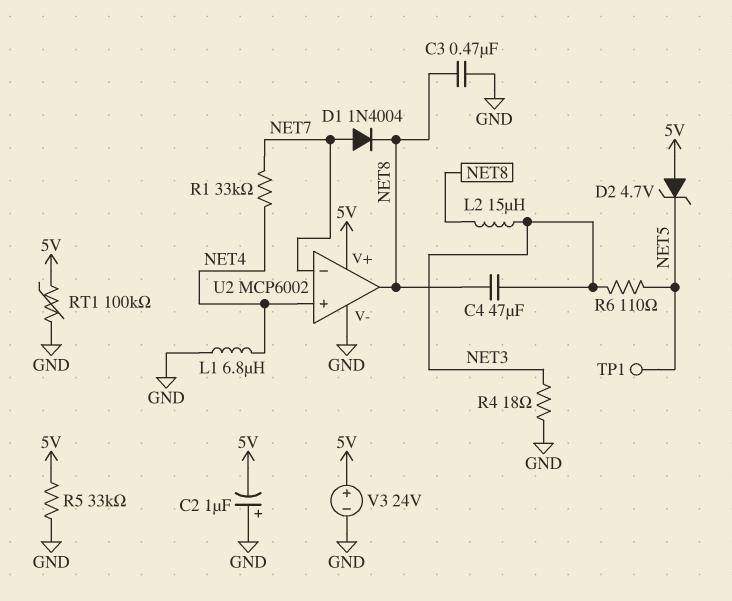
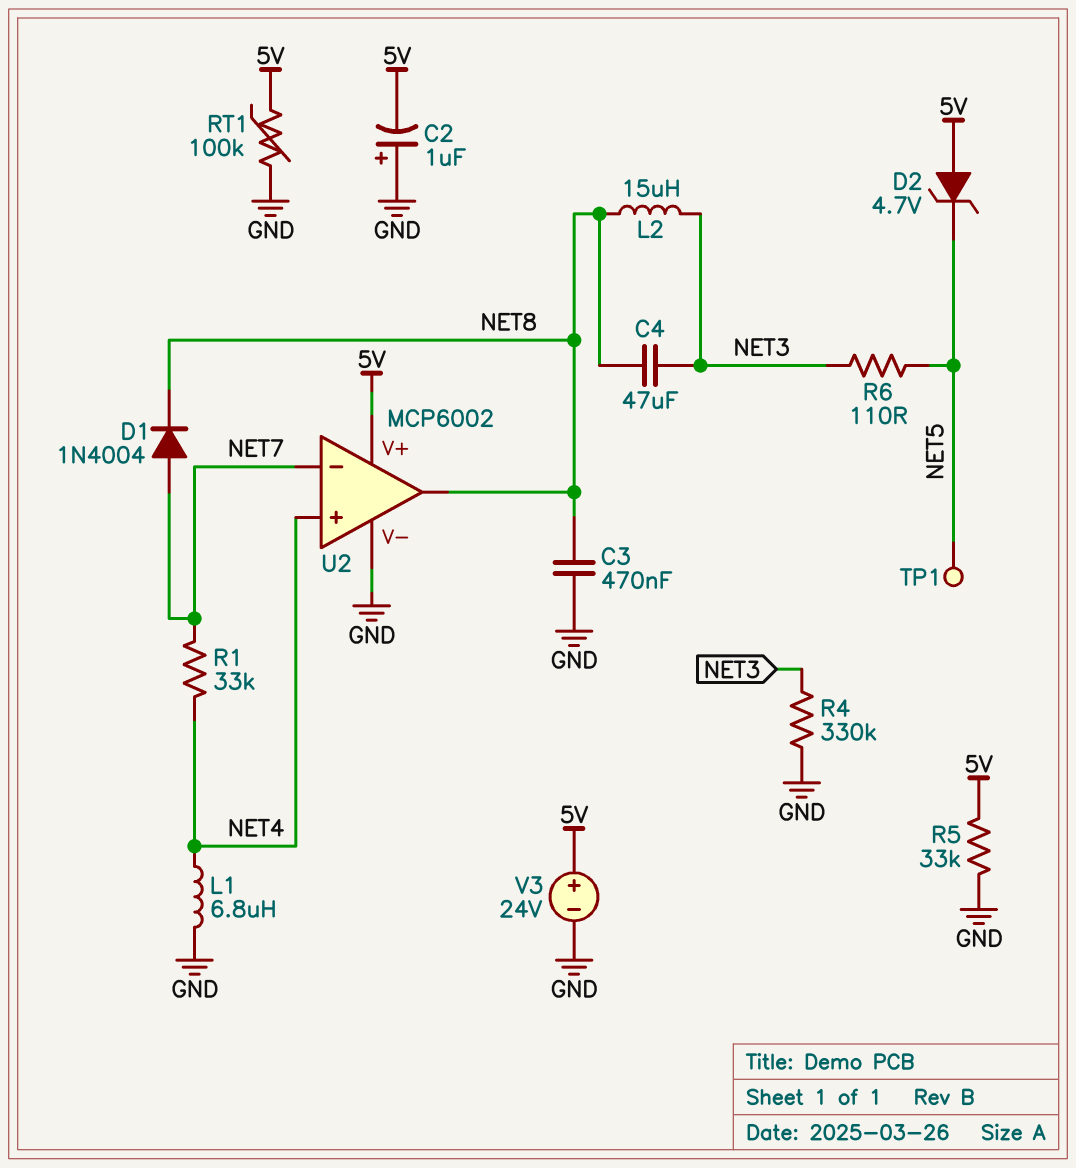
R4: 18 (GND, NET3) -> 330k (GND, NET3)

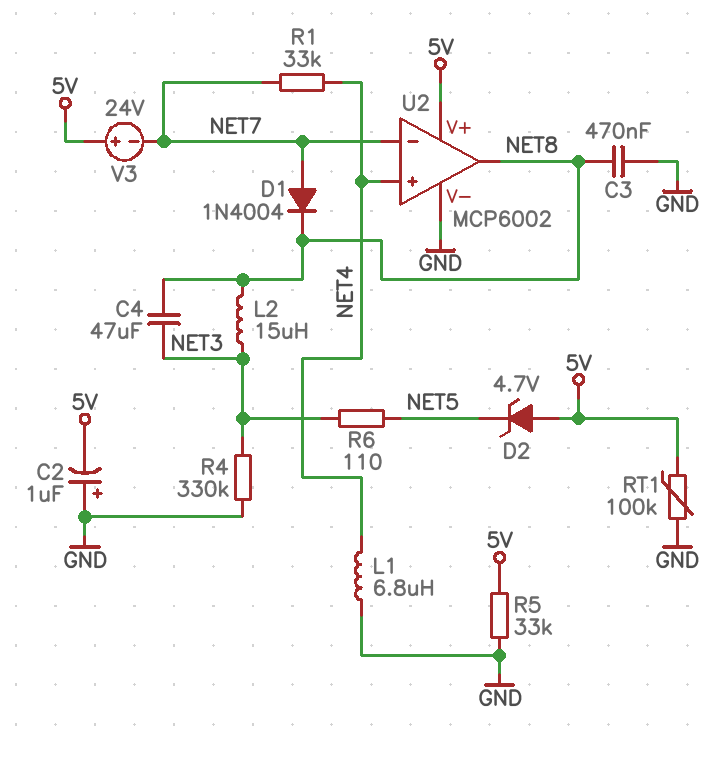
TP1: test point (NET5) -> none
V3: 24V (plus 5V, minus GND) -> 24V (plus 5V, minus NET7)

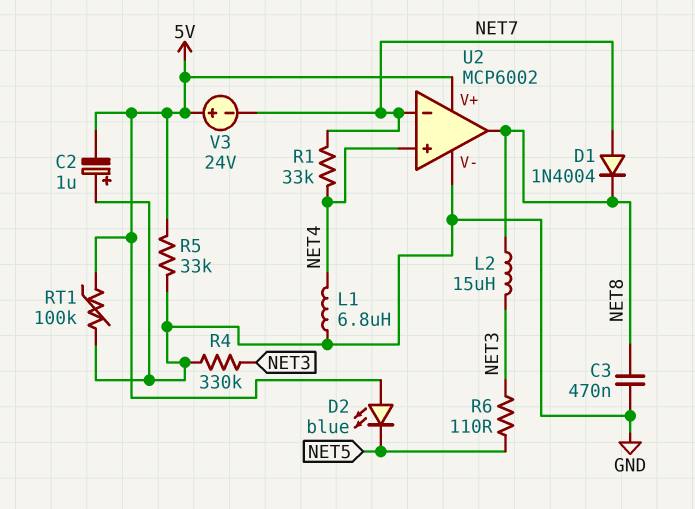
C4: 47uF (NET3, NET8) -> none
D2: zener 4.7V (A 5V, K NET5) -> LED blue (A 5V, K NET5)

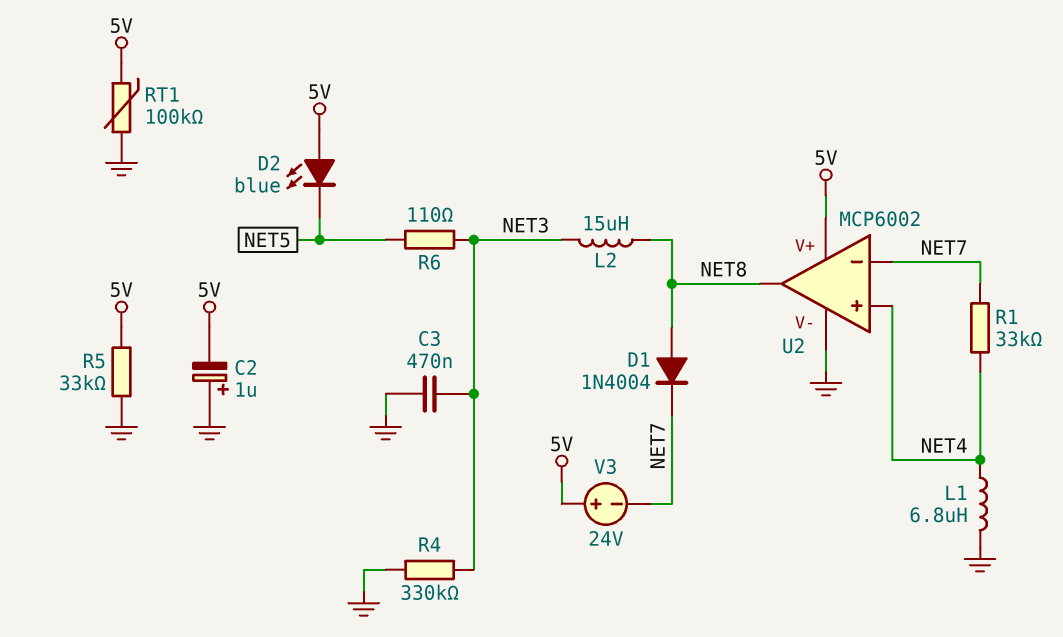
C3: 470nF (GND, NET8) -> 470nF (GND, NET3)
D1: diode 1N4004 (A NET7, K NET8) -> diode 1N4004 (A NET8, K NET7)

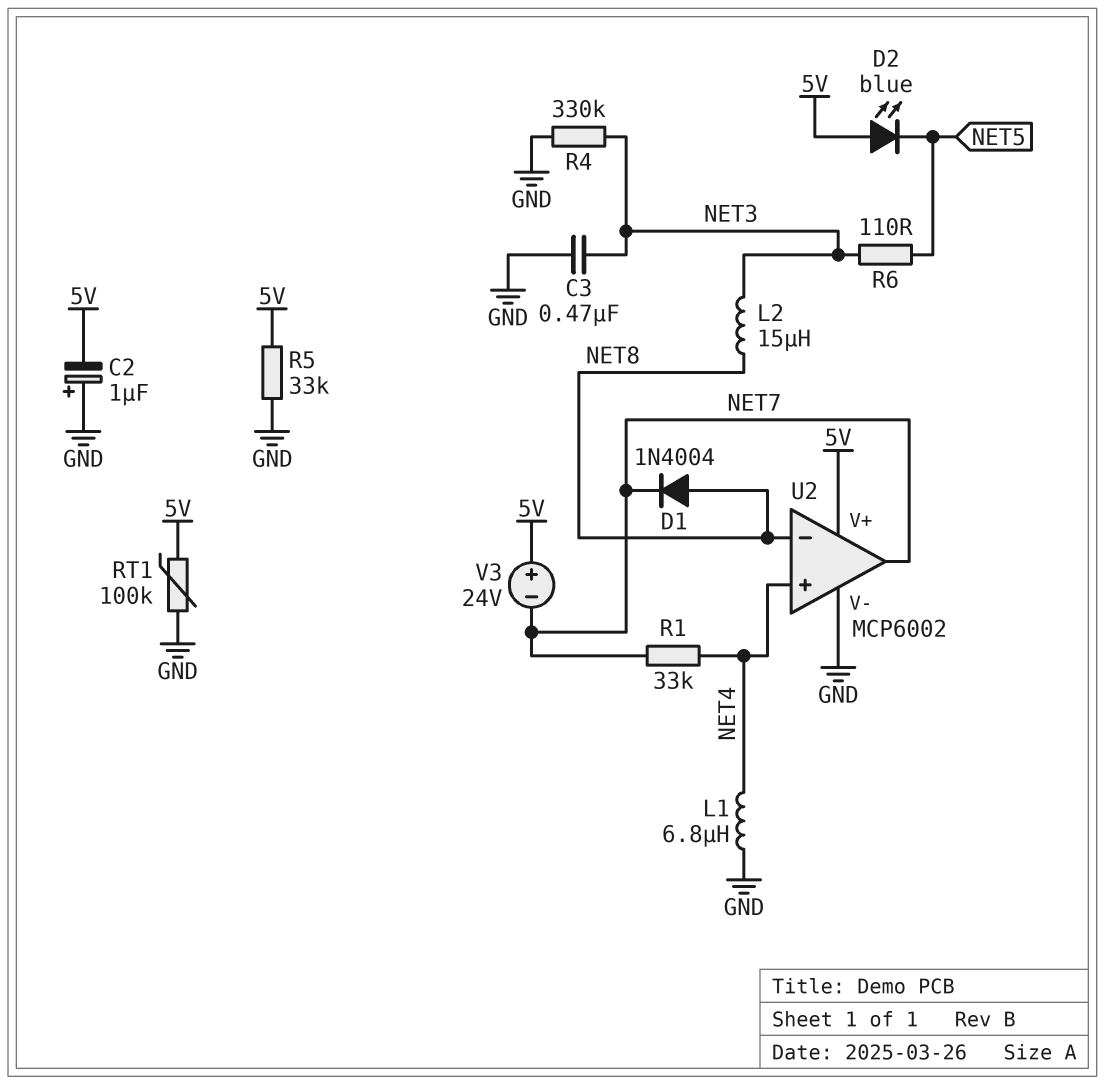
U2 pin in-: NET7 -> NET8
U2 pin out: NET8 -> NET7

